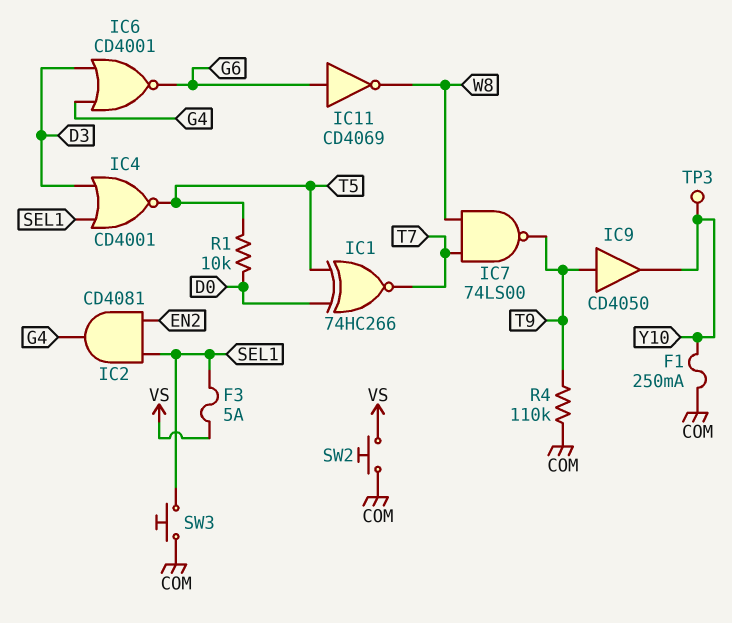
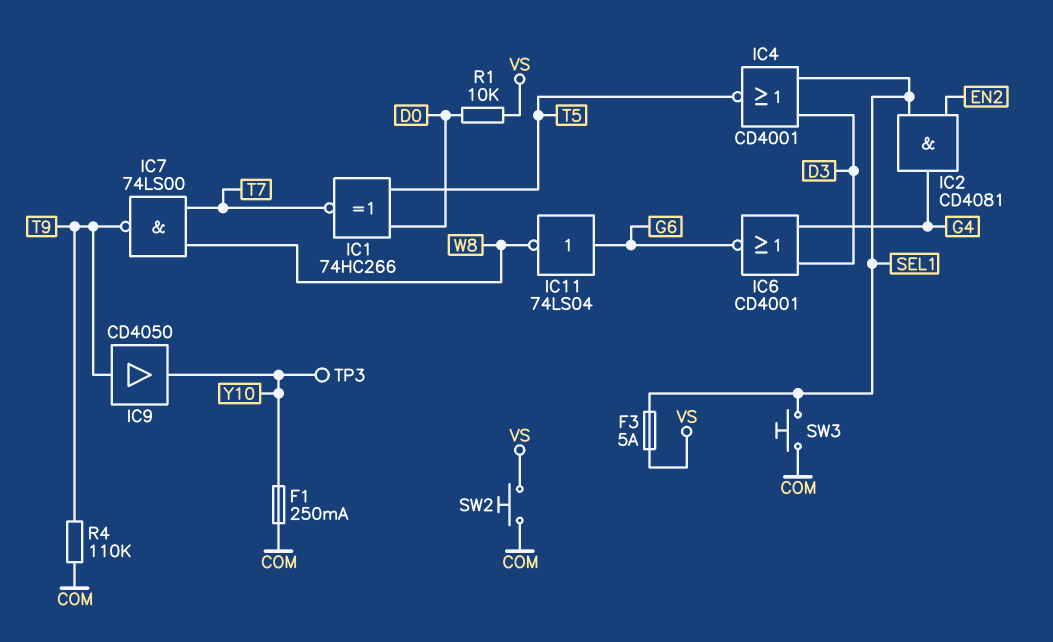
IC11: NOT CD4069 (in G6, out W8) -> NOT 74LS04 (in G6, out W8)
R1: 10k (D0, T5) -> 10k (D0, VS)

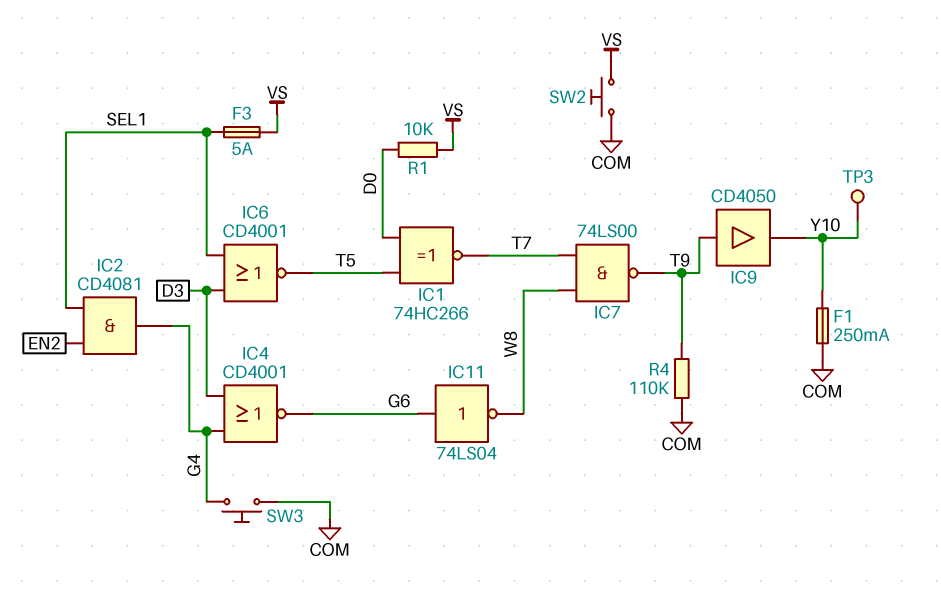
IC4: NOR CD4001 (in D3, in SEL1, out T5) -> NOR CD4001 (in D3, in G4, out G6)
IC6: NOR CD4001 (in D3, in G4, out G6) -> NOR CD4001 (in D3, in SEL1, out T5)
SW3: button (COM, SEL1) -> button (COM, G4)

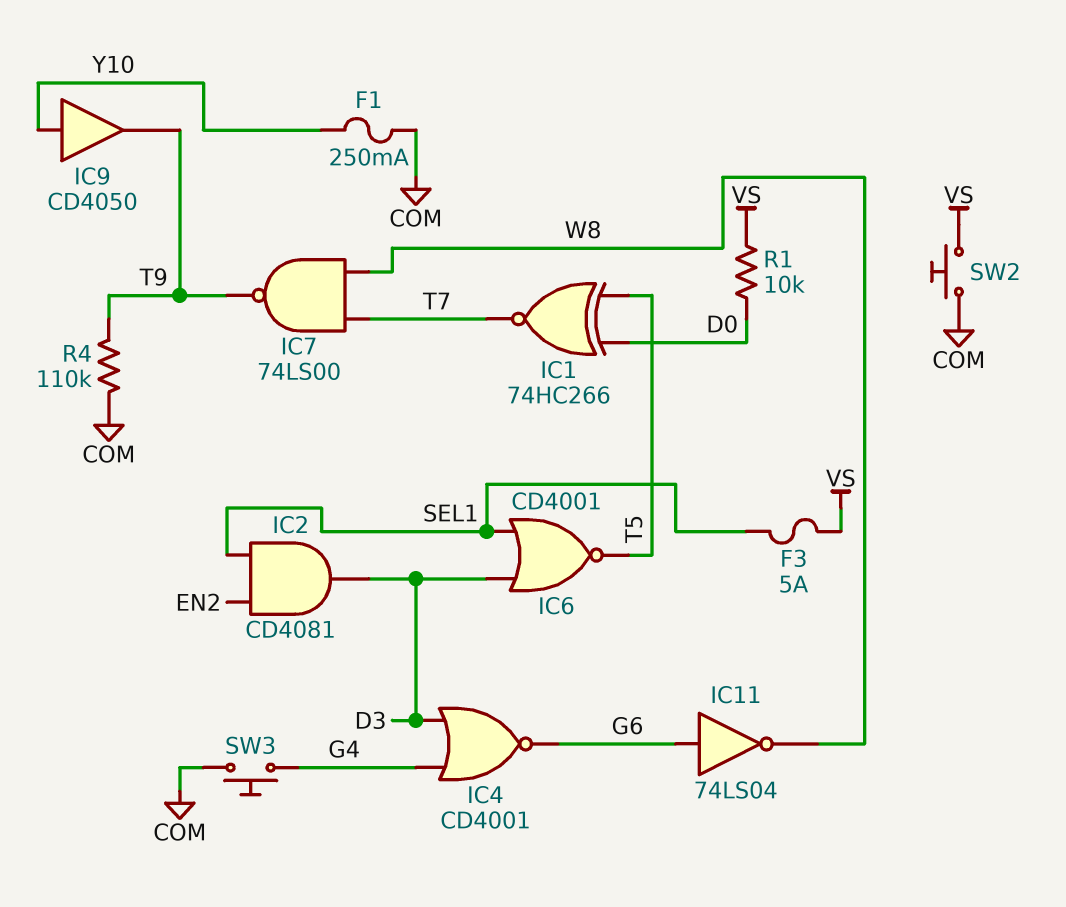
IC2: AND CD4081 (in EN2, in SEL1, out G4) -> AND CD4081 (in EN2, in SEL1, out D3)
IC9: buffer CD4050 (in T9, out Y10) -> buffer CD4050 (in Y10, out T9)
TP3: test point (Y10) -> none

